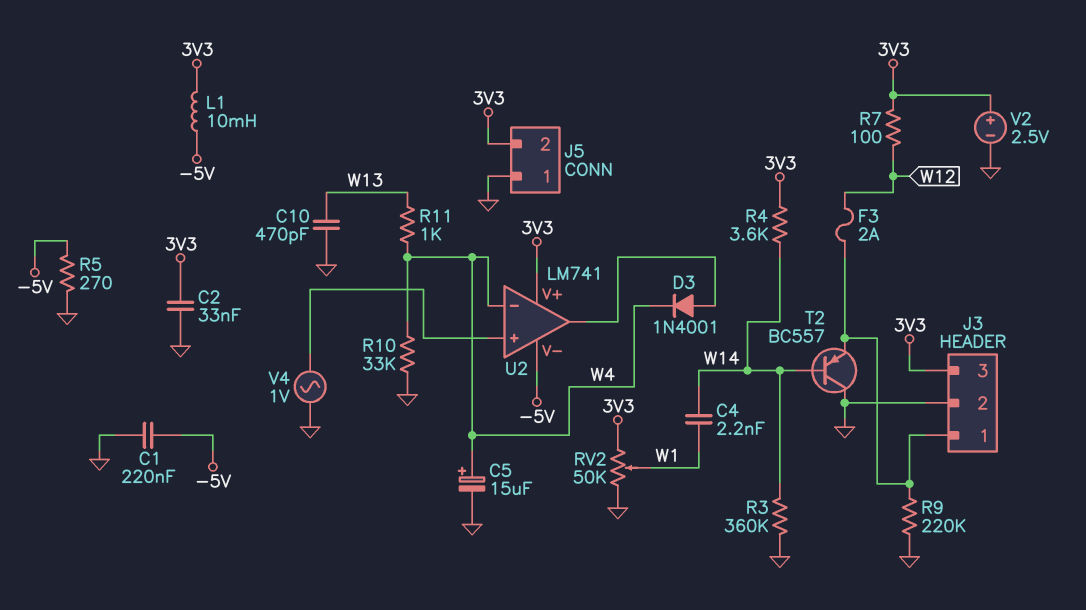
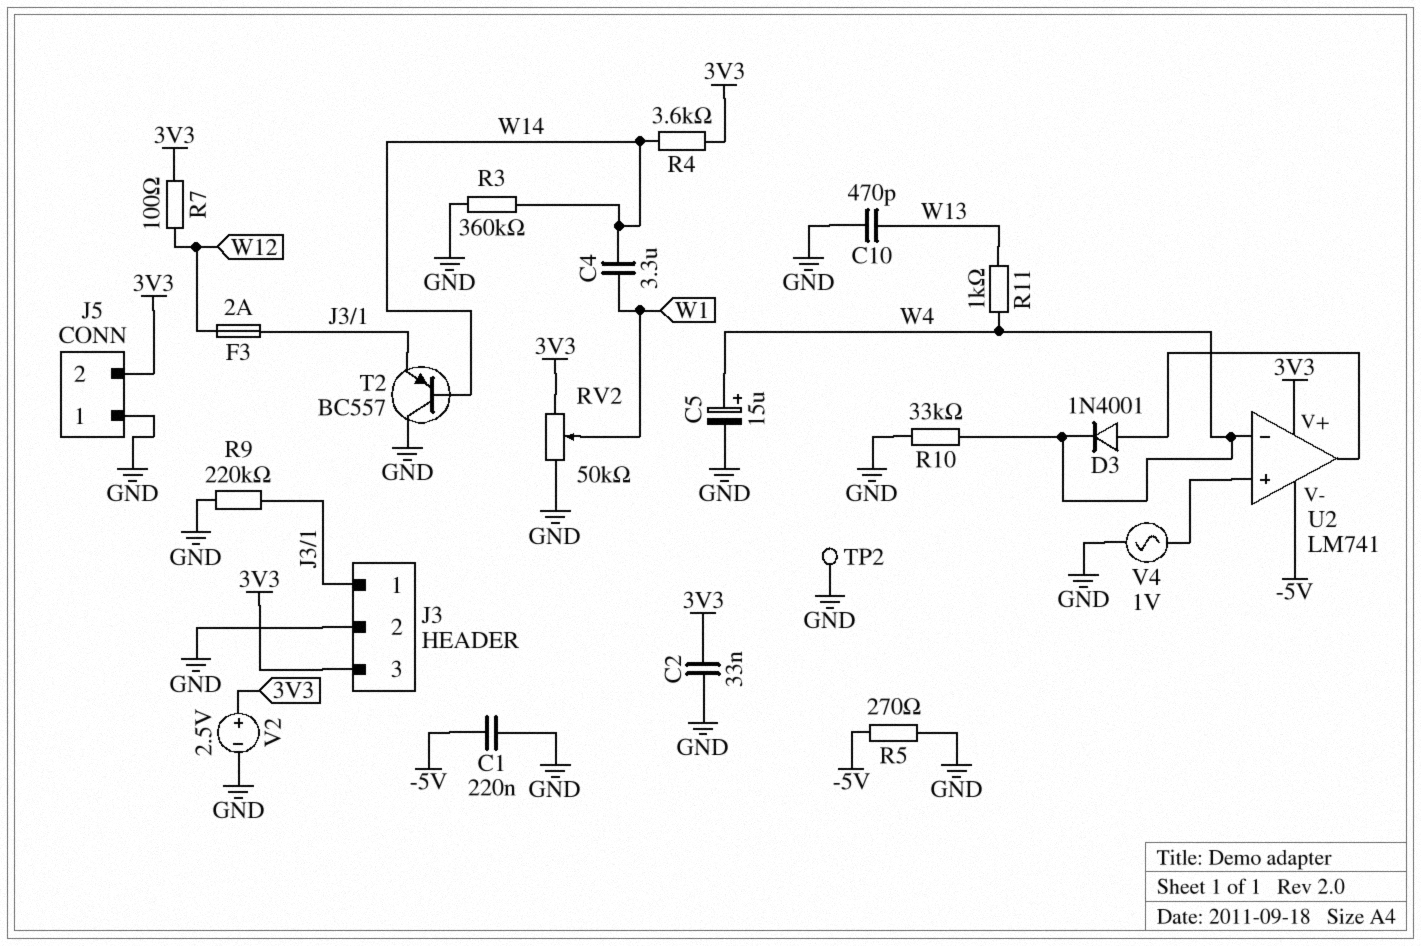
C4: 2.2nF (W1, W14) -> 3.3uF (W1, W14)
L1: 10mH (-5V, 3V3) -> none
TP2: none -> test point (GND)

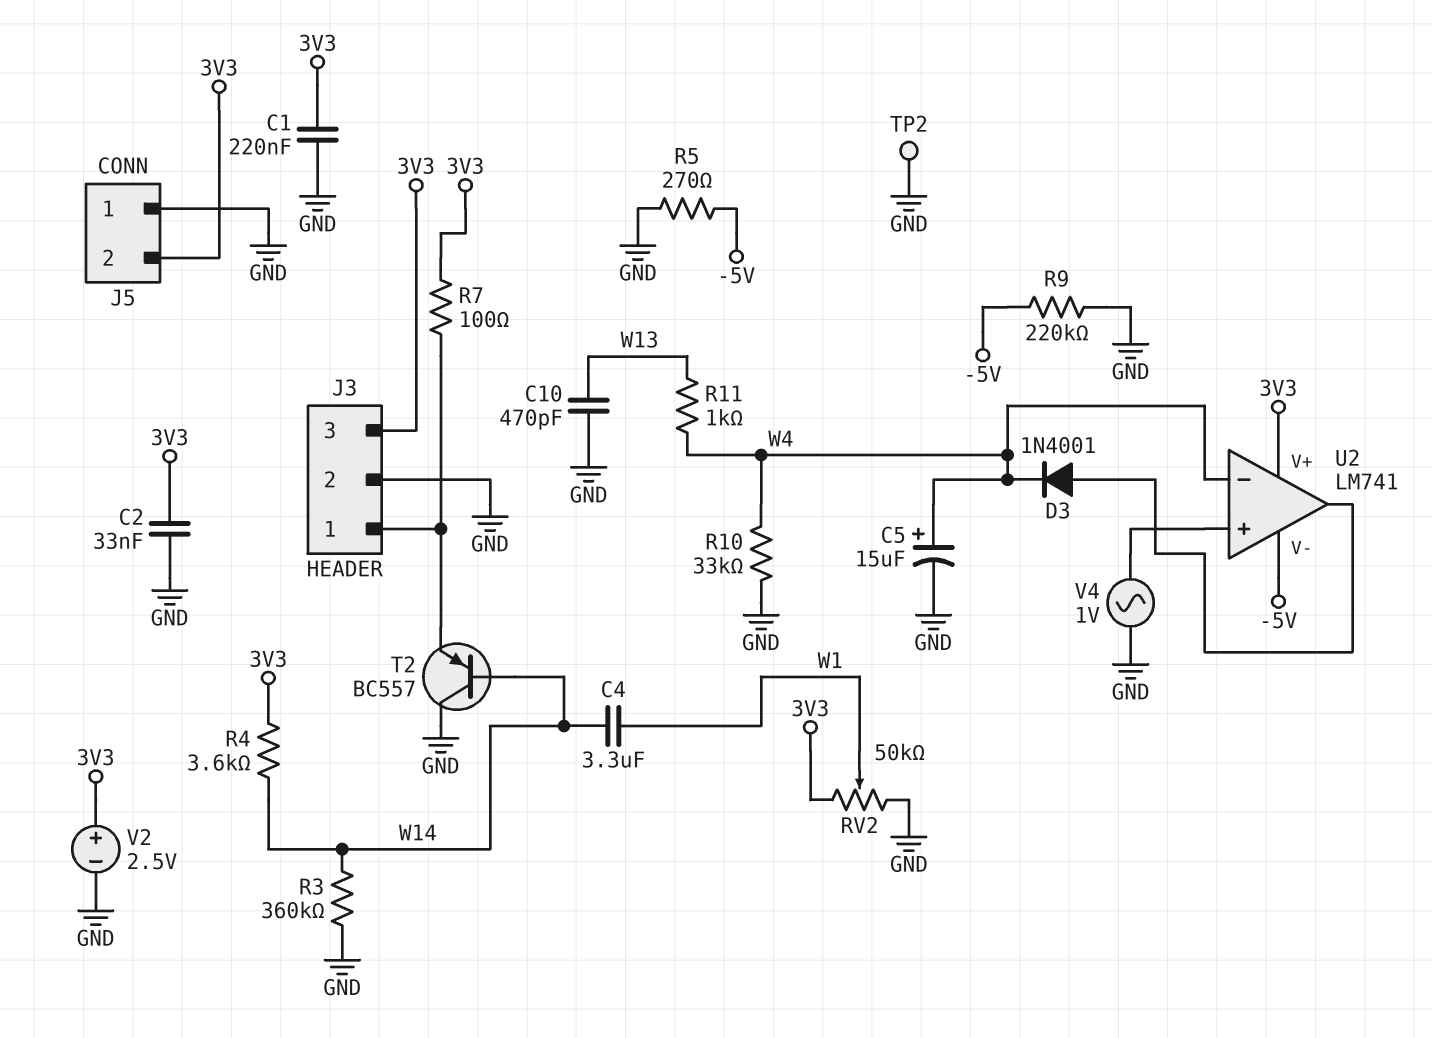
C1: 220nF (-5V, GND) -> 220nF (3V3, GND)
F3: 2A (J3/1, W12) -> none
R7: 100 (3V3, W12) -> 100 (3V3, J3/1)
R9: 220k (GND, J3/1) -> 220k (-5V, GND)

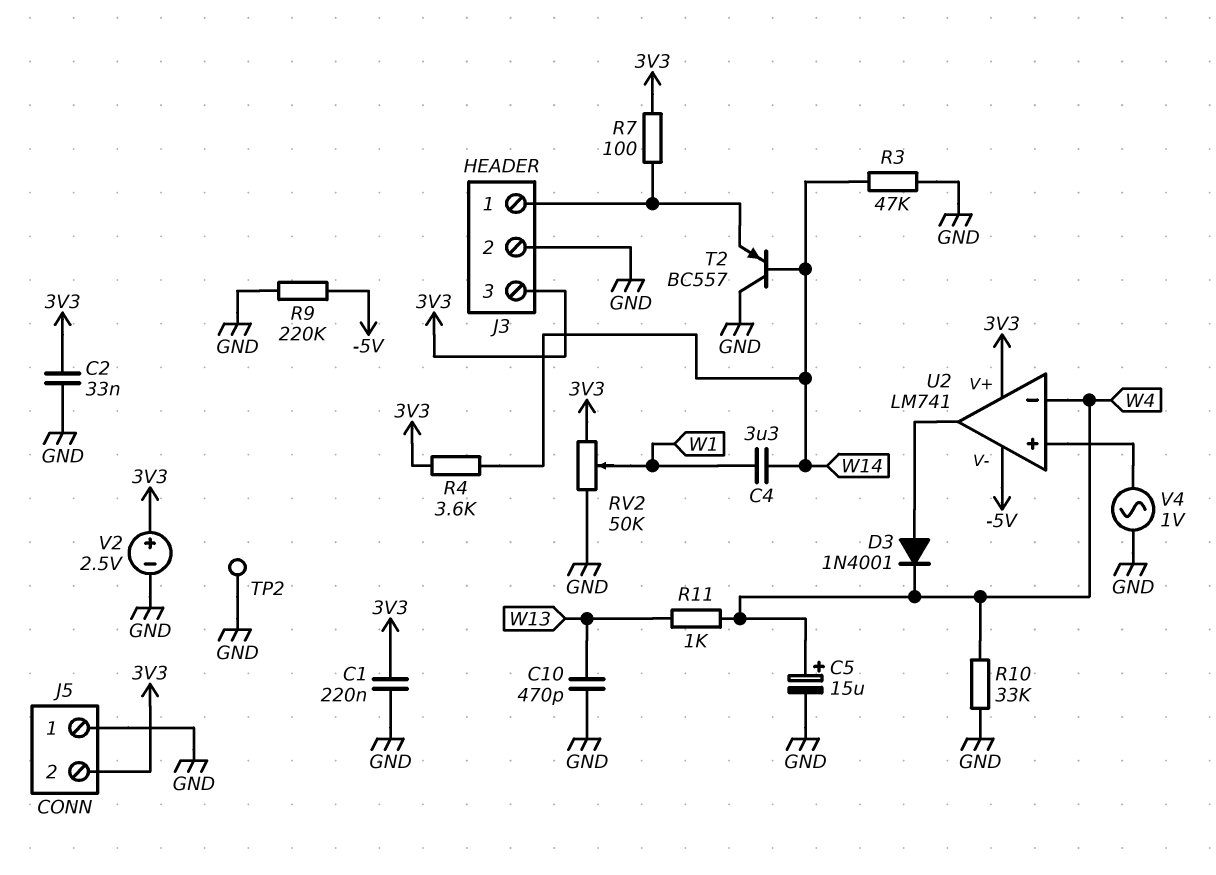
R3: 360k (GND, W14) -> 47k (GND, W14)
R5: 270 (-5V, GND) -> none

